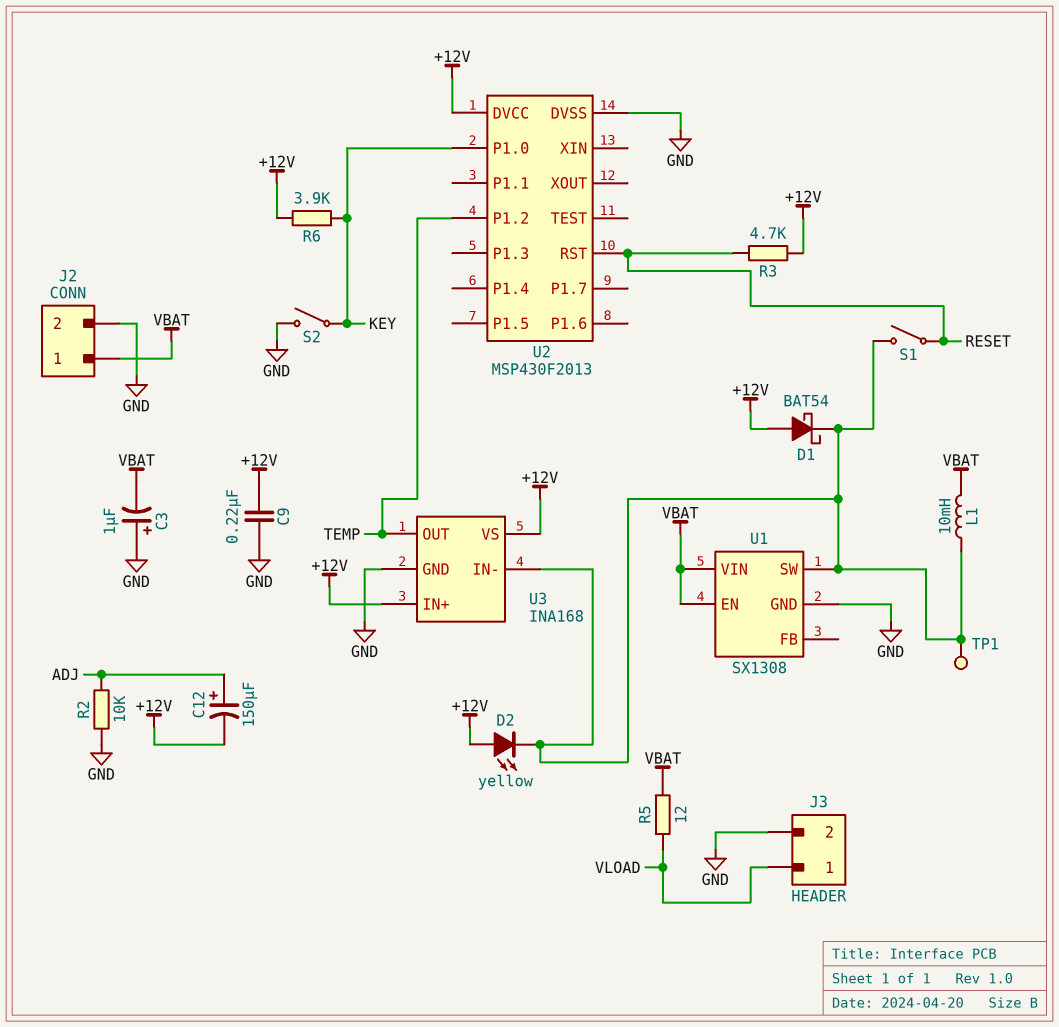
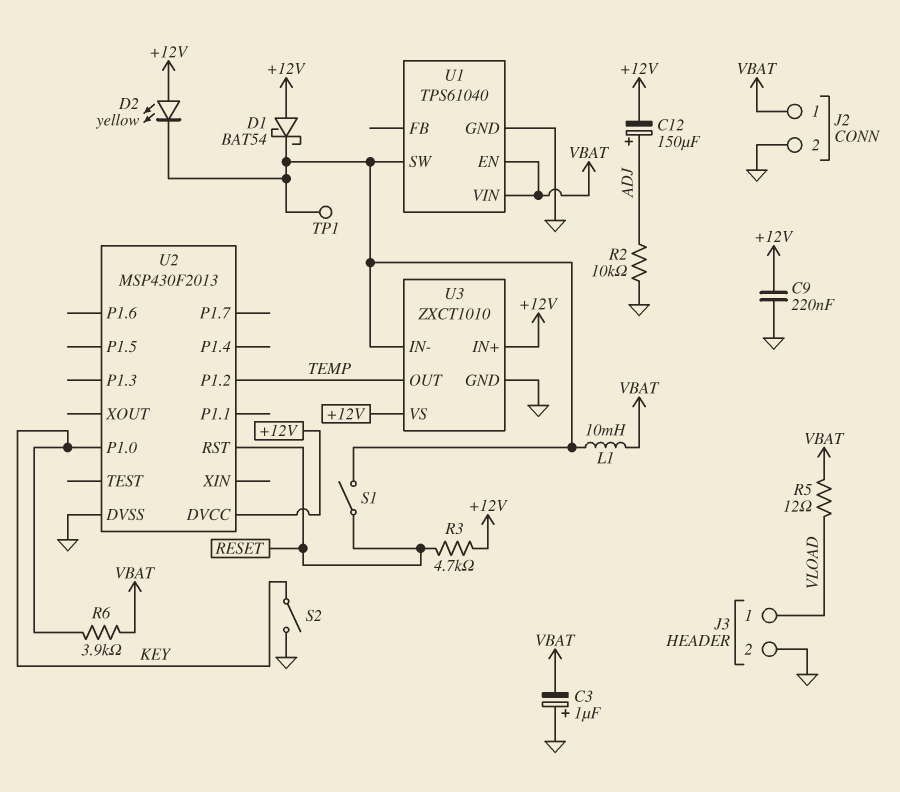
R6: 3.9k (+12V, KEY) -> 3.9k (KEY, VBAT)
U1: SX1308 -> TPS61040
U3: INA168 -> ZXCT1010

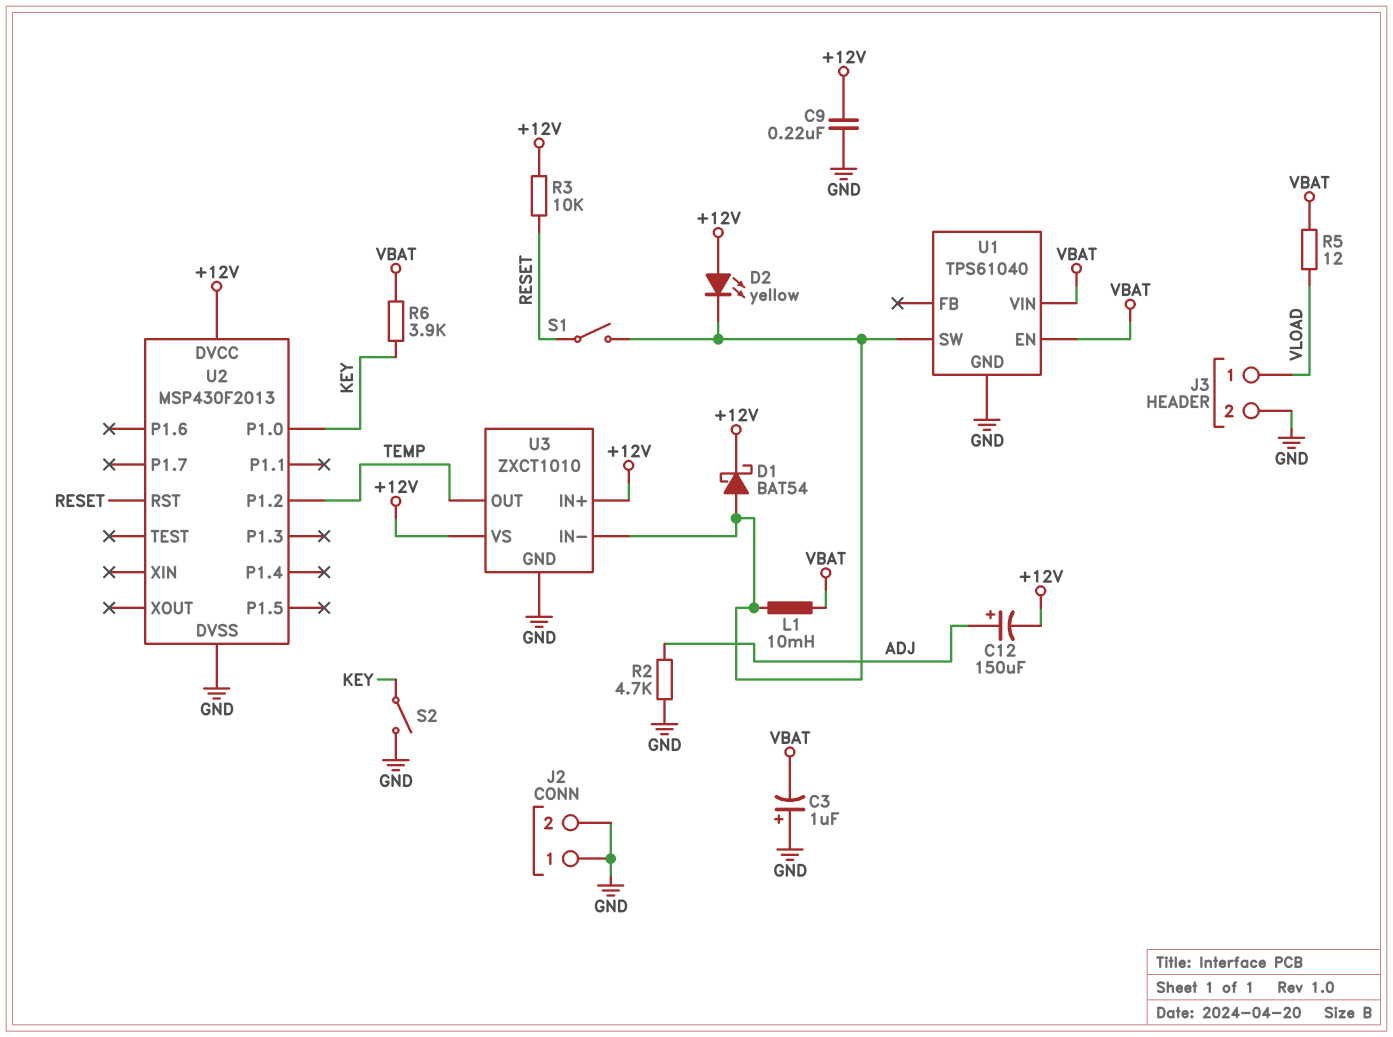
D1: schottky BAT54 (A +12V, K U1/SW) -> schottky BAT54 (A U1/SW, K +12V)
J2 pin 1: VBAT -> GND
R2: 10k (ADJ, GND) -> 4.7k (ADJ, GND)
R3: 4.7k (+12V, RESET) -> 10k (+12V, RESET)
TP1: test point (U1/SW) -> none

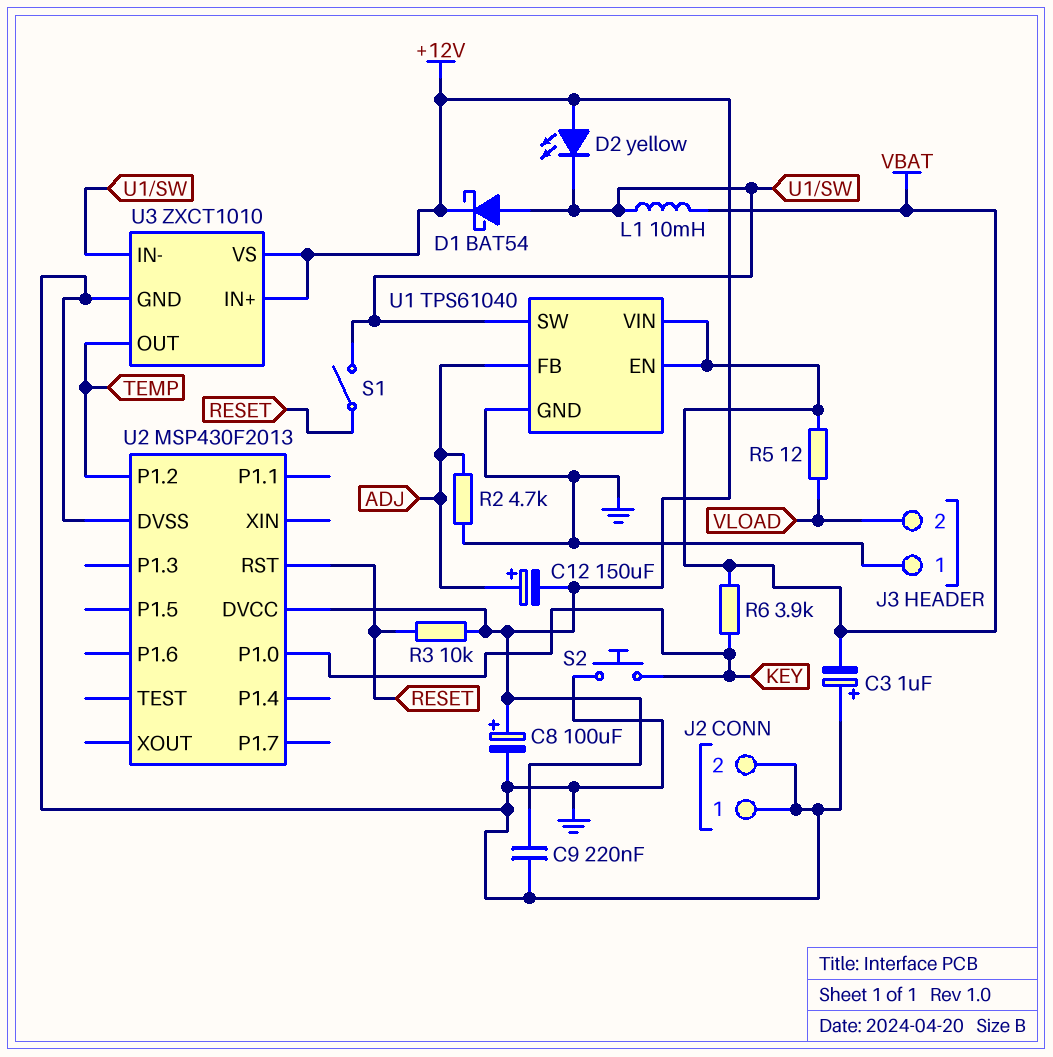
C8: none -> 100uF (plus +12V, minus GND)
J3 pin 1: VLOAD -> GND
J3 pin 2: GND -> VLOAD
S2: switch (GND, KEY) -> button (GND, KEY)
U1 pin FB: none -> ADJ

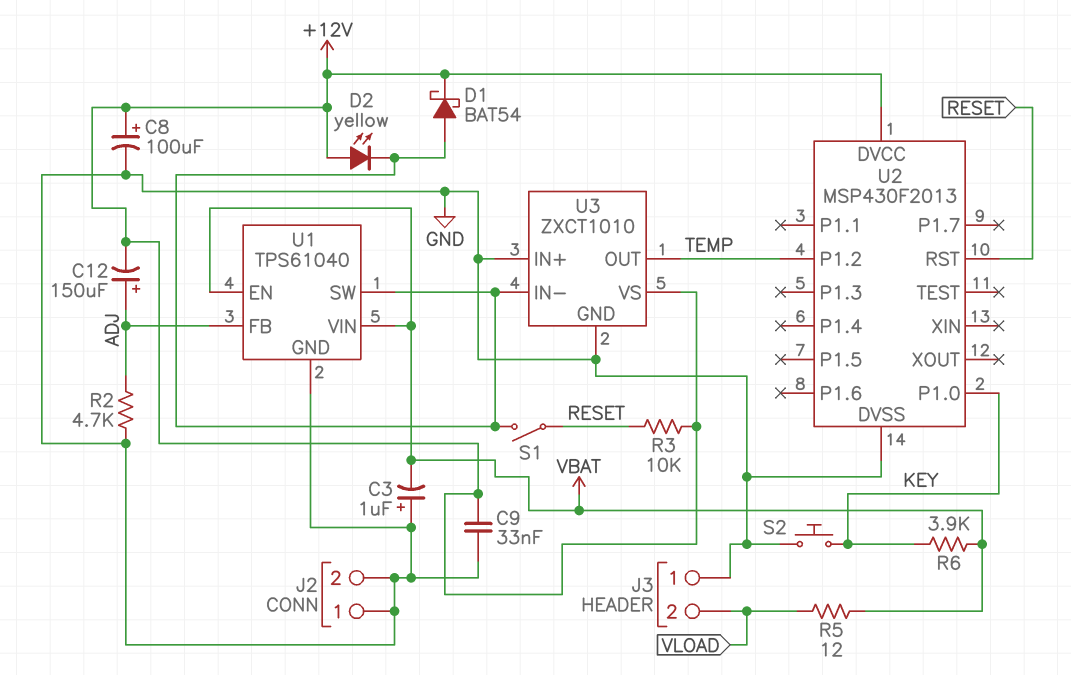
C9: 220nF (+12V, GND) -> 33nF (+12V, GND)
L1: 10mH (U1/SW, VBAT) -> none
U3 pin IN+: +12V -> GND

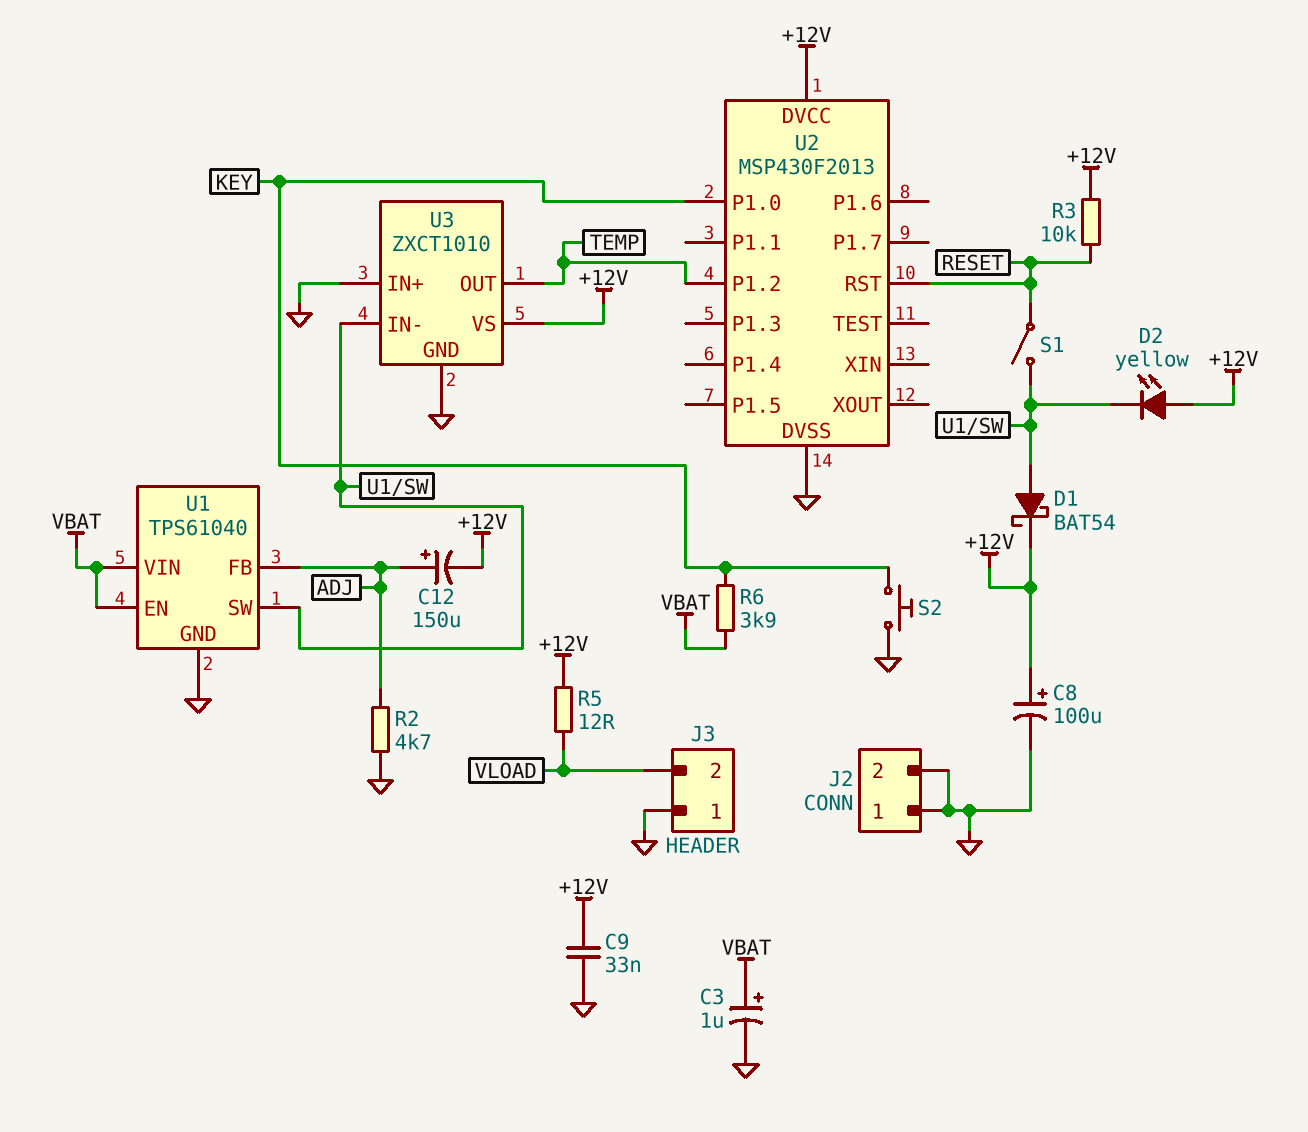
C3: 1uF (plus GND, minus VBAT) -> 1uF (plus VBAT, minus GND)
R5: 12 (VBAT, VLOAD) -> 12 (+12V, VLOAD)

